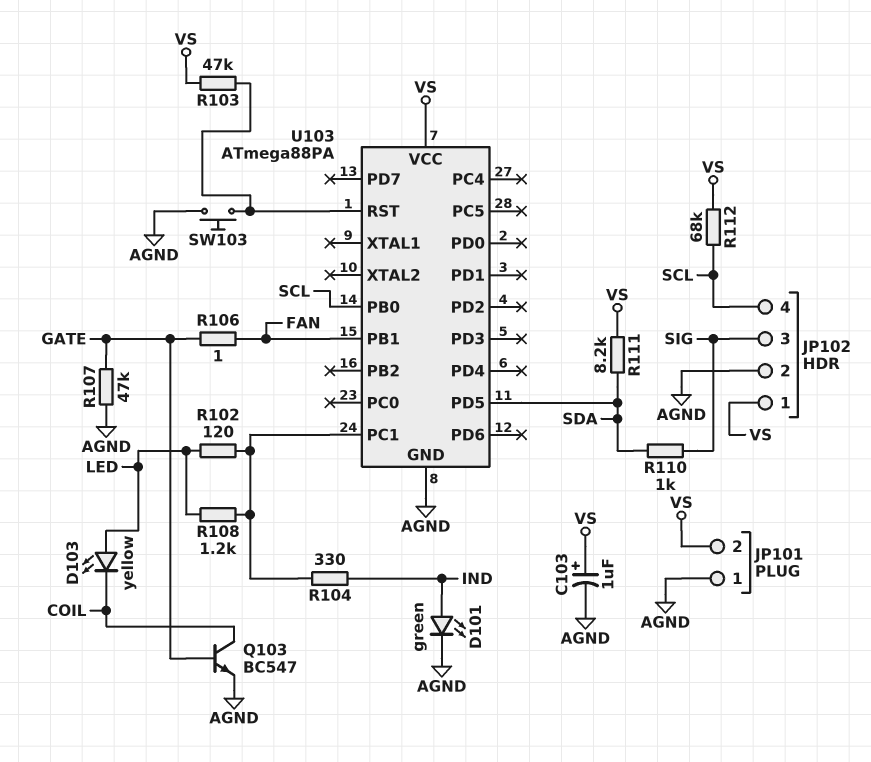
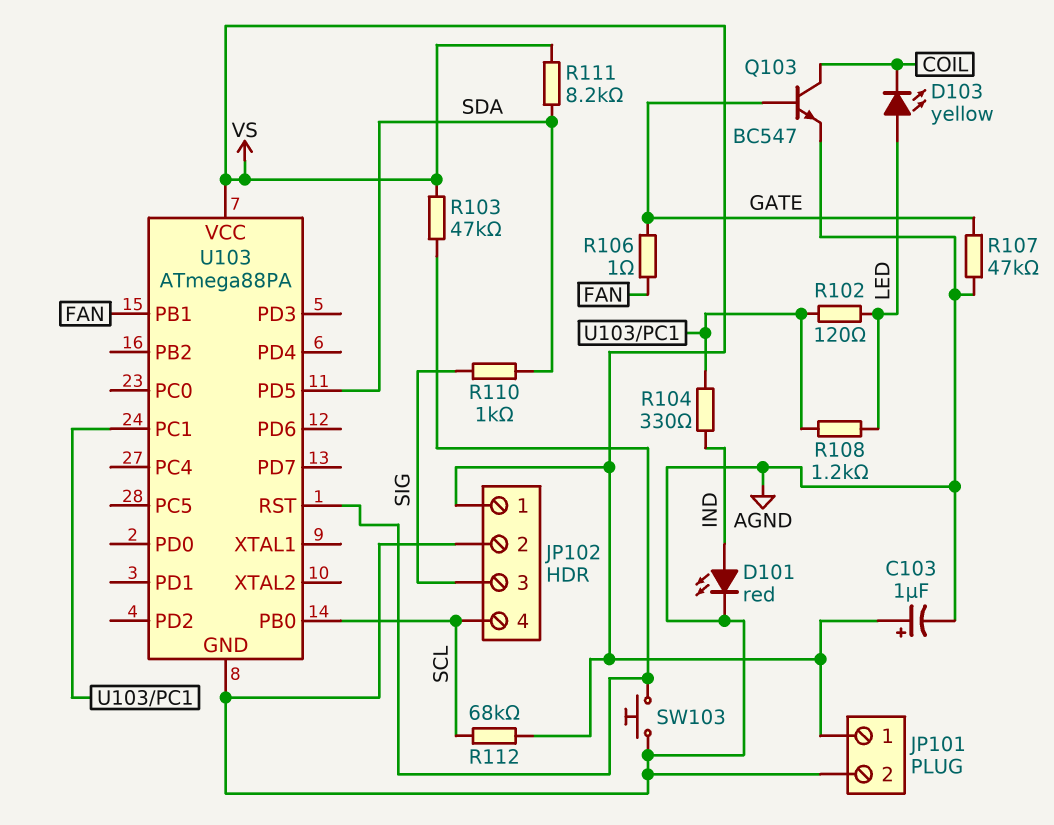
D101: LED green (A IND, K AGND) -> LED red (A IND, K AGND)
JP101 pin 1: AGND -> VS
JP101 pin 2: VS -> AGND

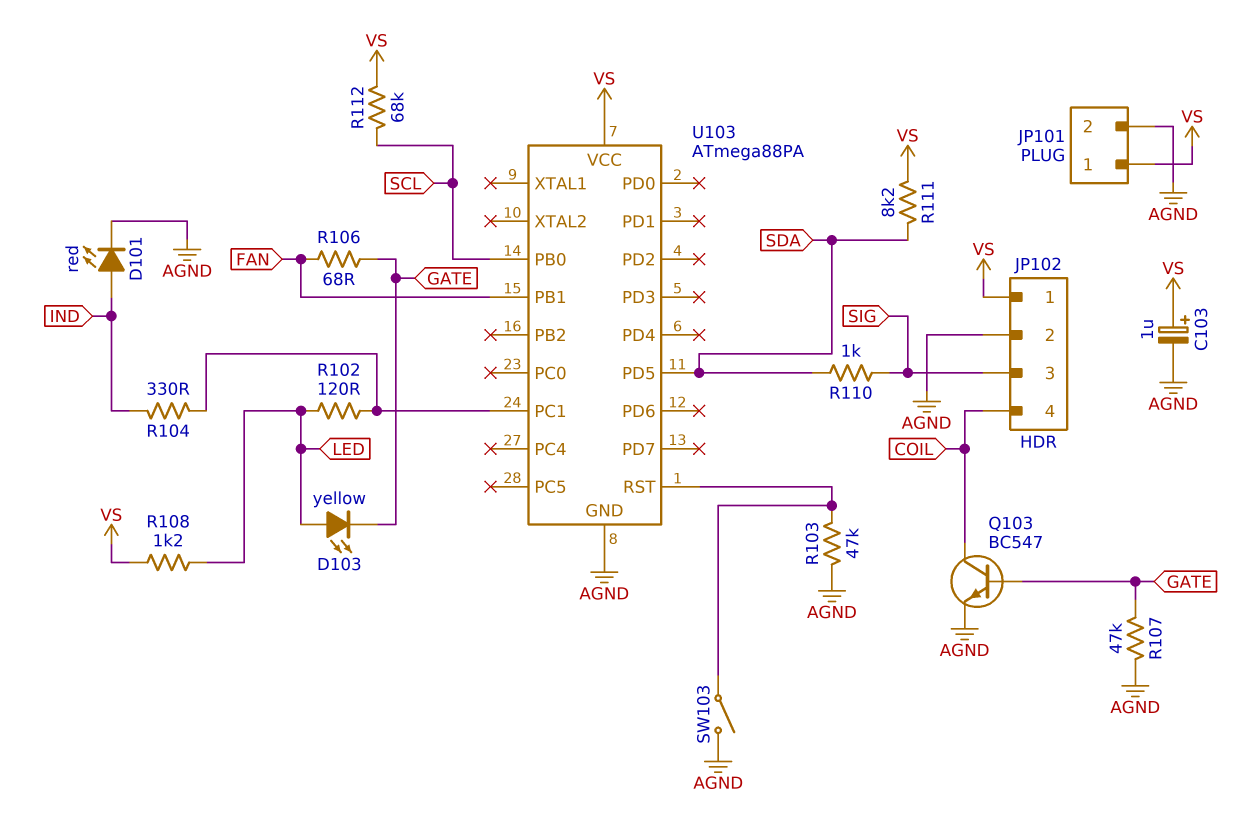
D103: LED yellow (A LED, K COIL) -> LED yellow (A LED, K GATE)
JP102 pin 4: SCL -> COIL
R103: 47k (U103/RST, VS) -> 47k (AGND, U103/RST)
R106: 1 (FAN, GATE) -> 68 (FAN, GATE)
R108: 1.2k (LED, U103/PC1) -> 1.2k (LED, VS)
SW103: button (AGND, U103/RST) -> switch (AGND, U103/RST)

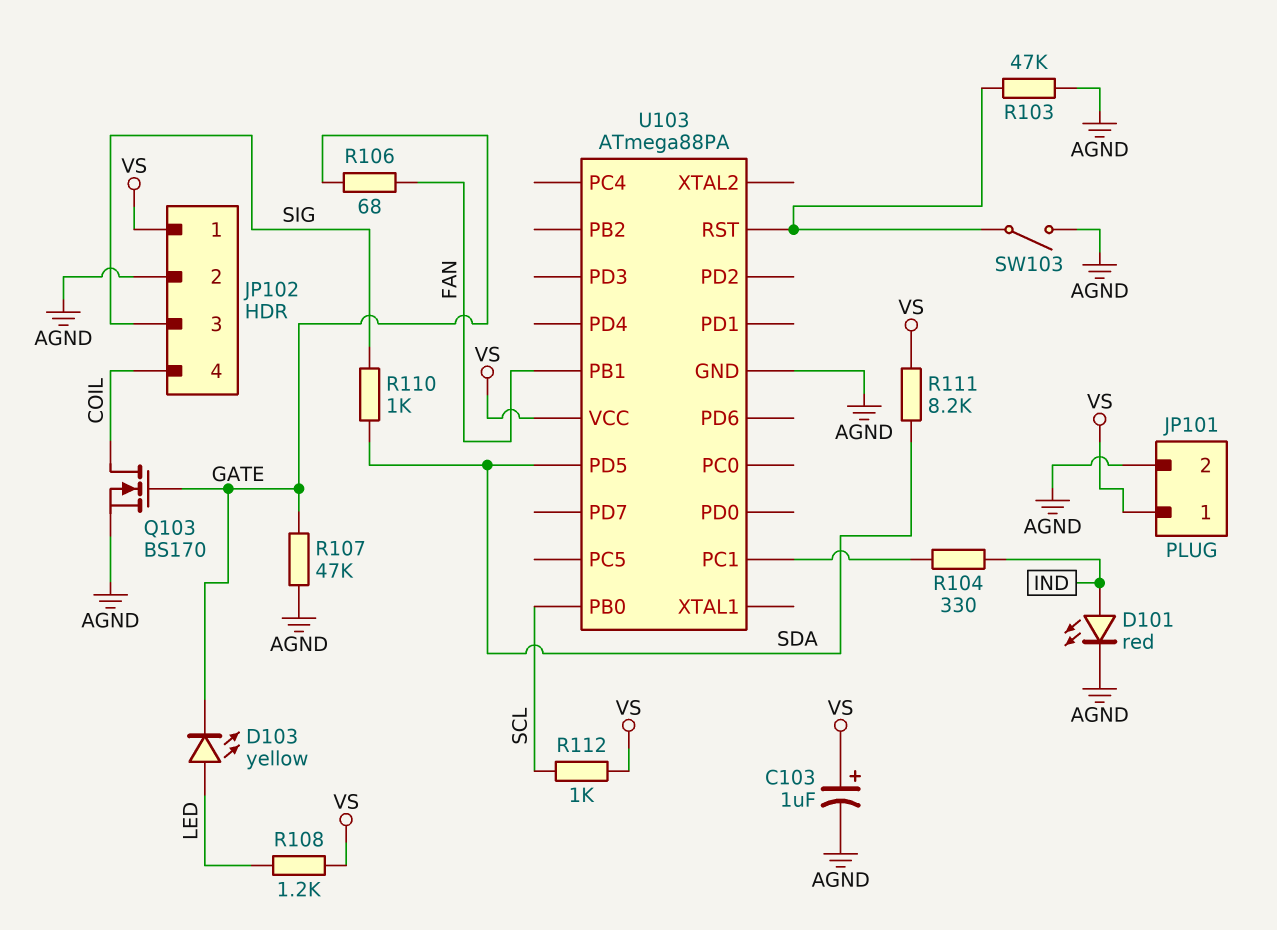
Q103: NPN BC547 (B GATE, C COIL, E AGND) -> NMOS BS170 (G GATE, D COIL, S AGND)
R102: 120 (LED, U103/PC1) -> none
R112: 68k (SCL, VS) -> 1k (SCL, VS)

